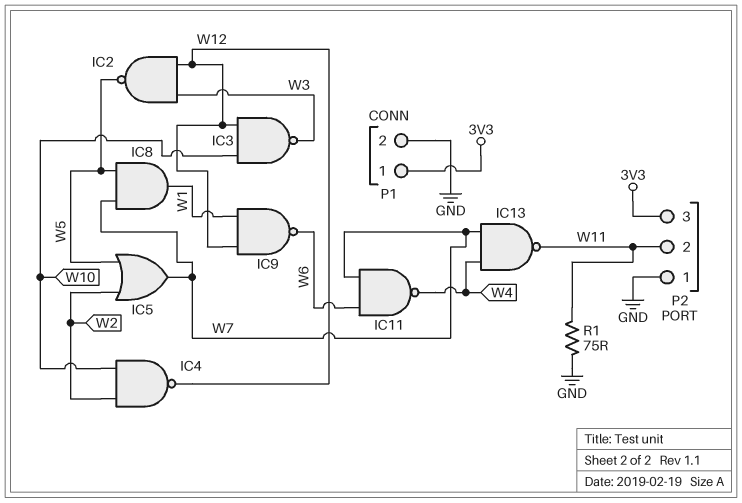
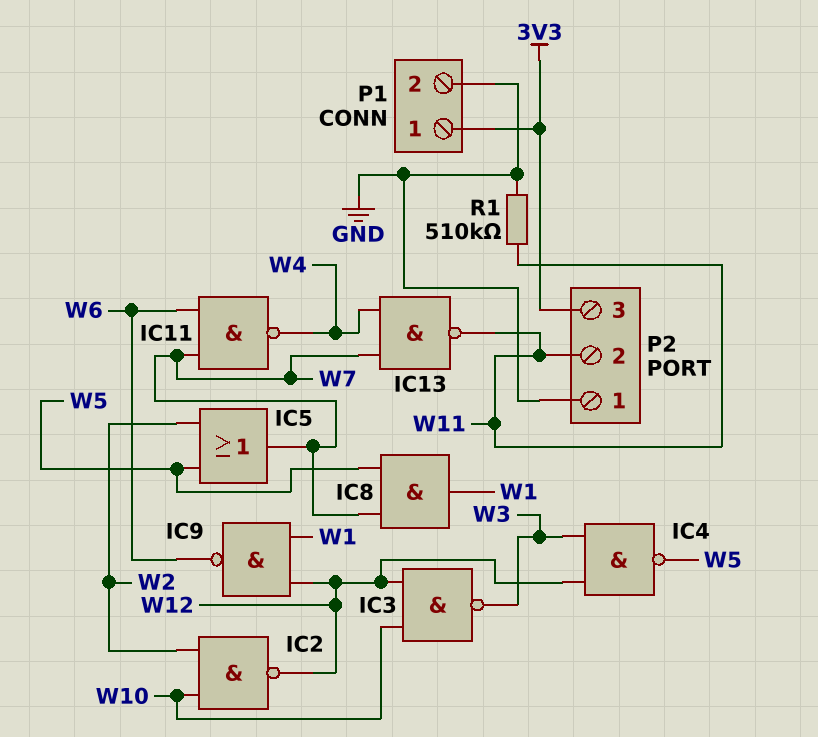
IC2: NAND (in W3, in W12, out W5) -> NAND (in W2, in W10, out W12)
IC4: NAND (in W2, in W10, out W12) -> NAND (in W3, in W12, out W5)
R1: 75 (GND, W11) -> 510k (GND, W11)

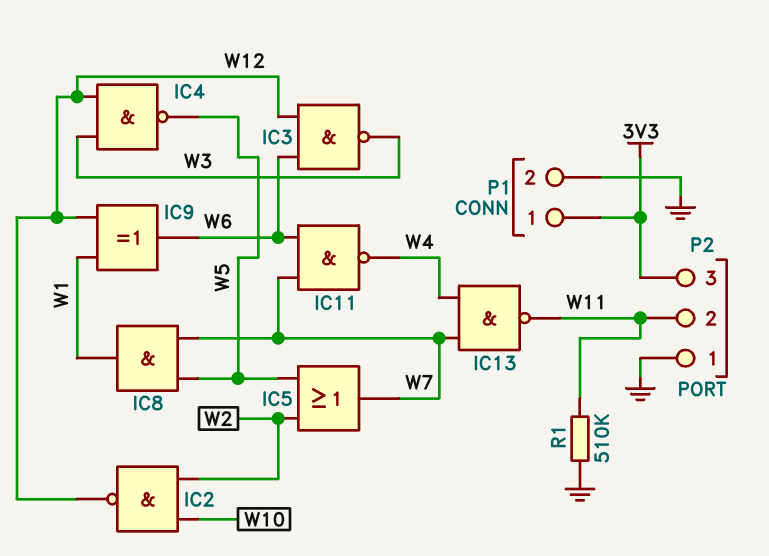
IC3: NAND (in W10, in W12, out W3) -> NAND (in W6, in W12, out W3)
IC9: NAND (in W1, in W12, out W6) -> XOR (in W1, in W12, out W6)

